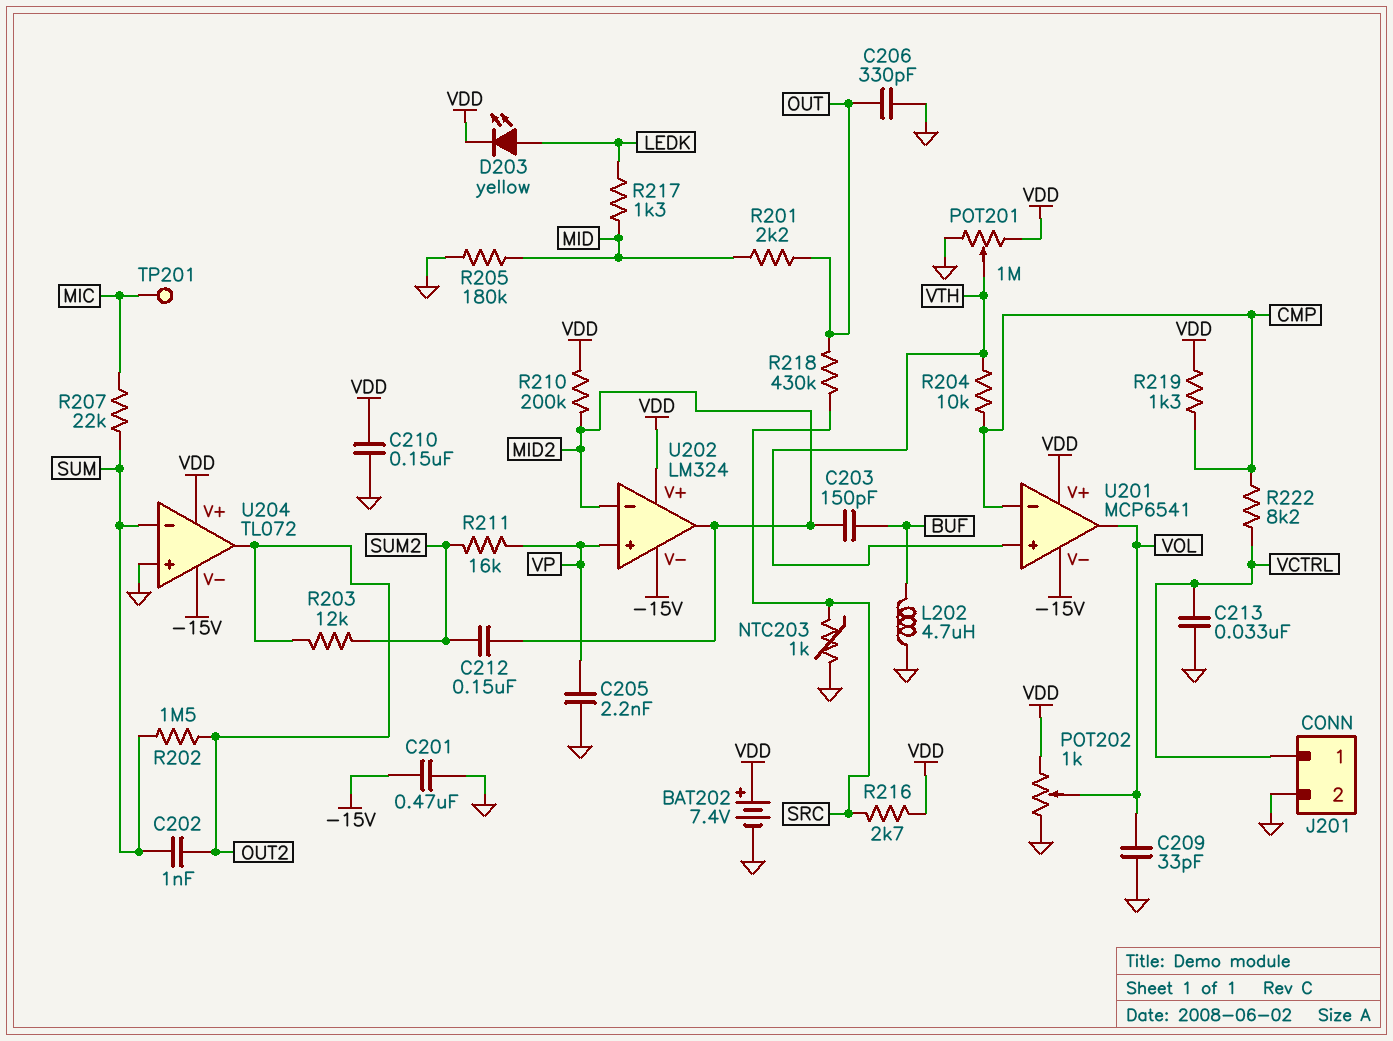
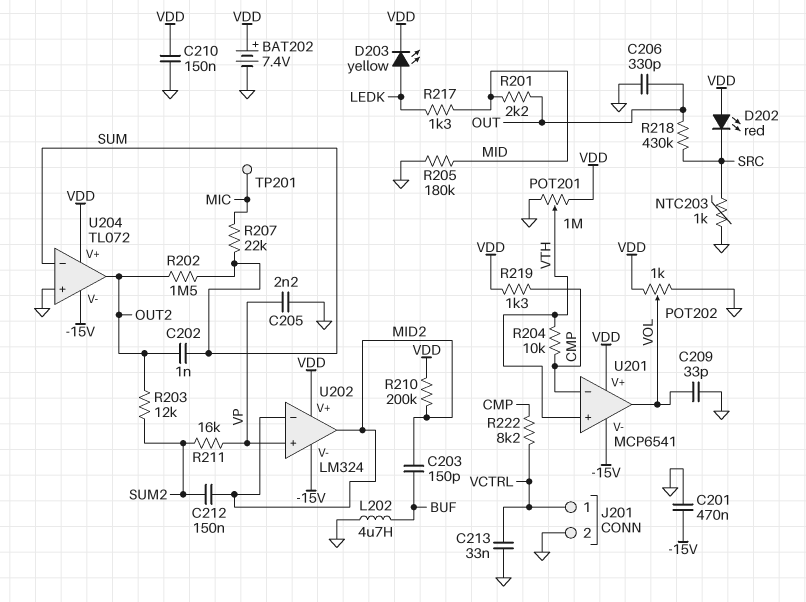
D202: none -> LED red (A VDD, K SRC)
R216: 2.7k (SRC, VDD) -> none

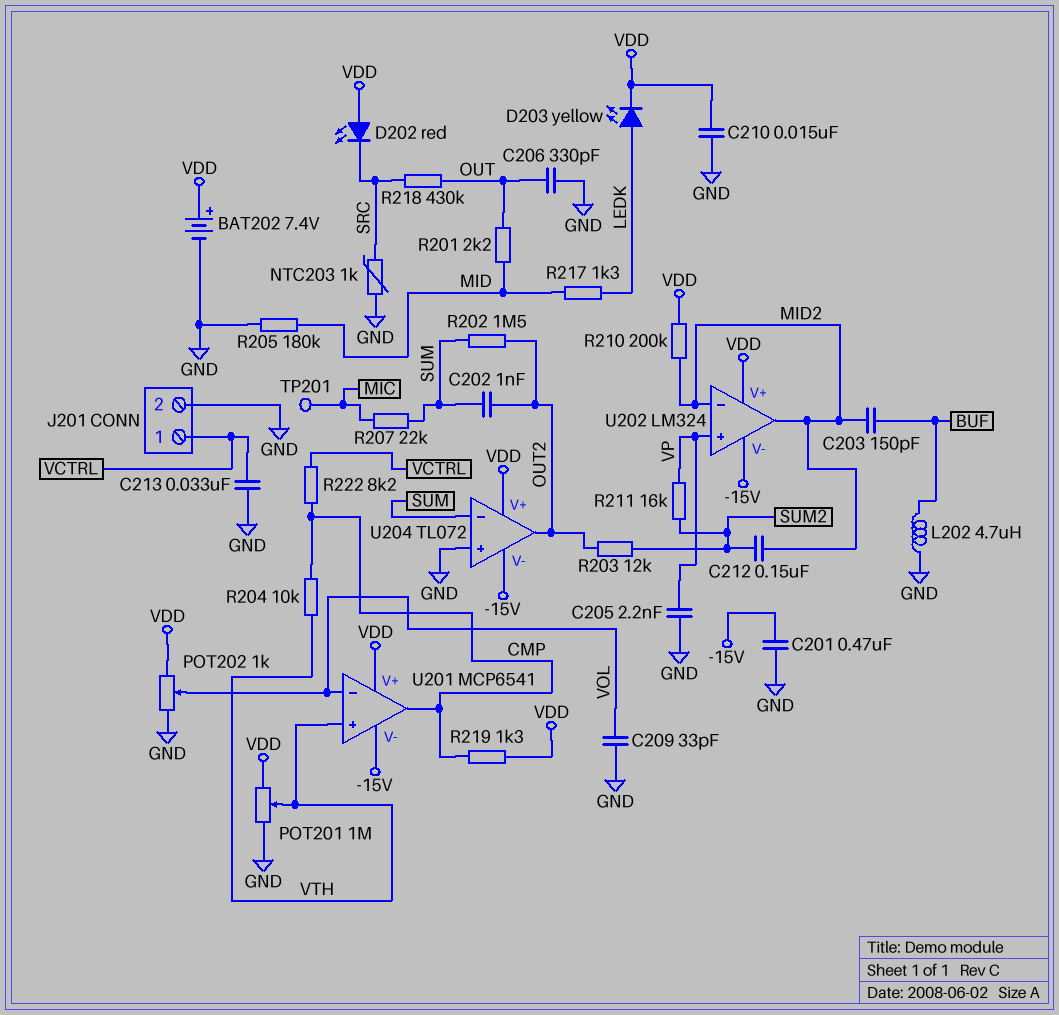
C210: 150nF (GND, VDD) -> 15nF (GND, VDD)
U201 pin in-: CMP -> VOL
U201 pin out: VOL -> CMP

